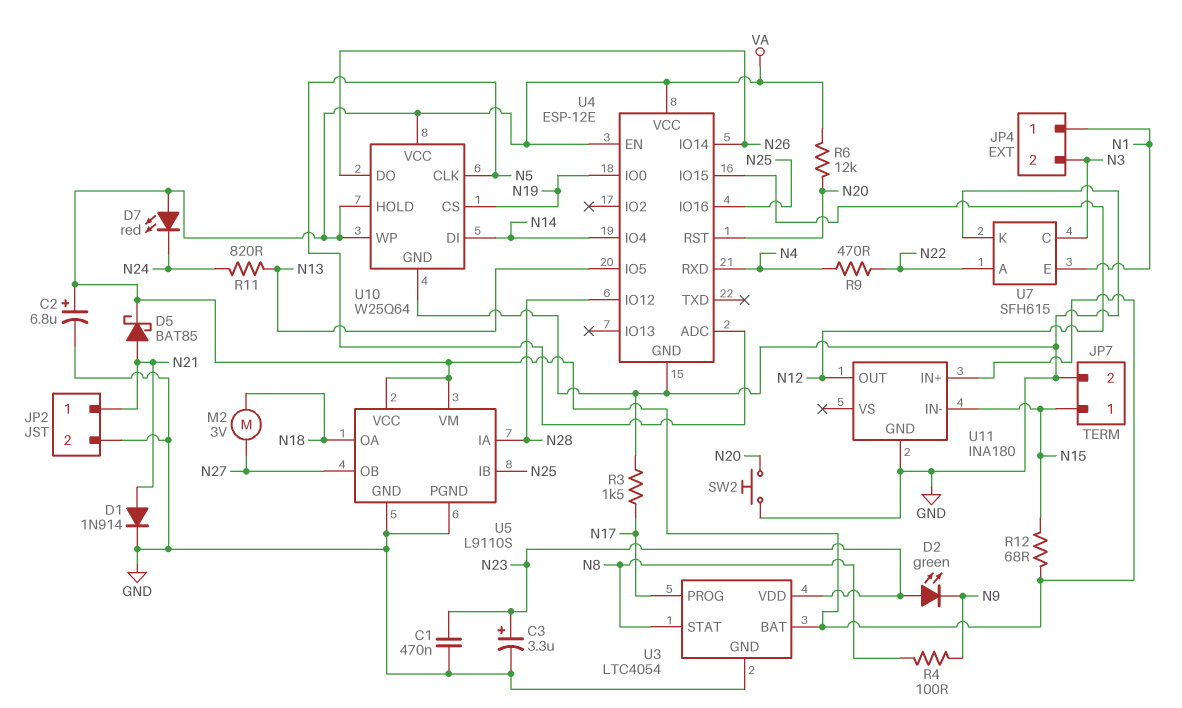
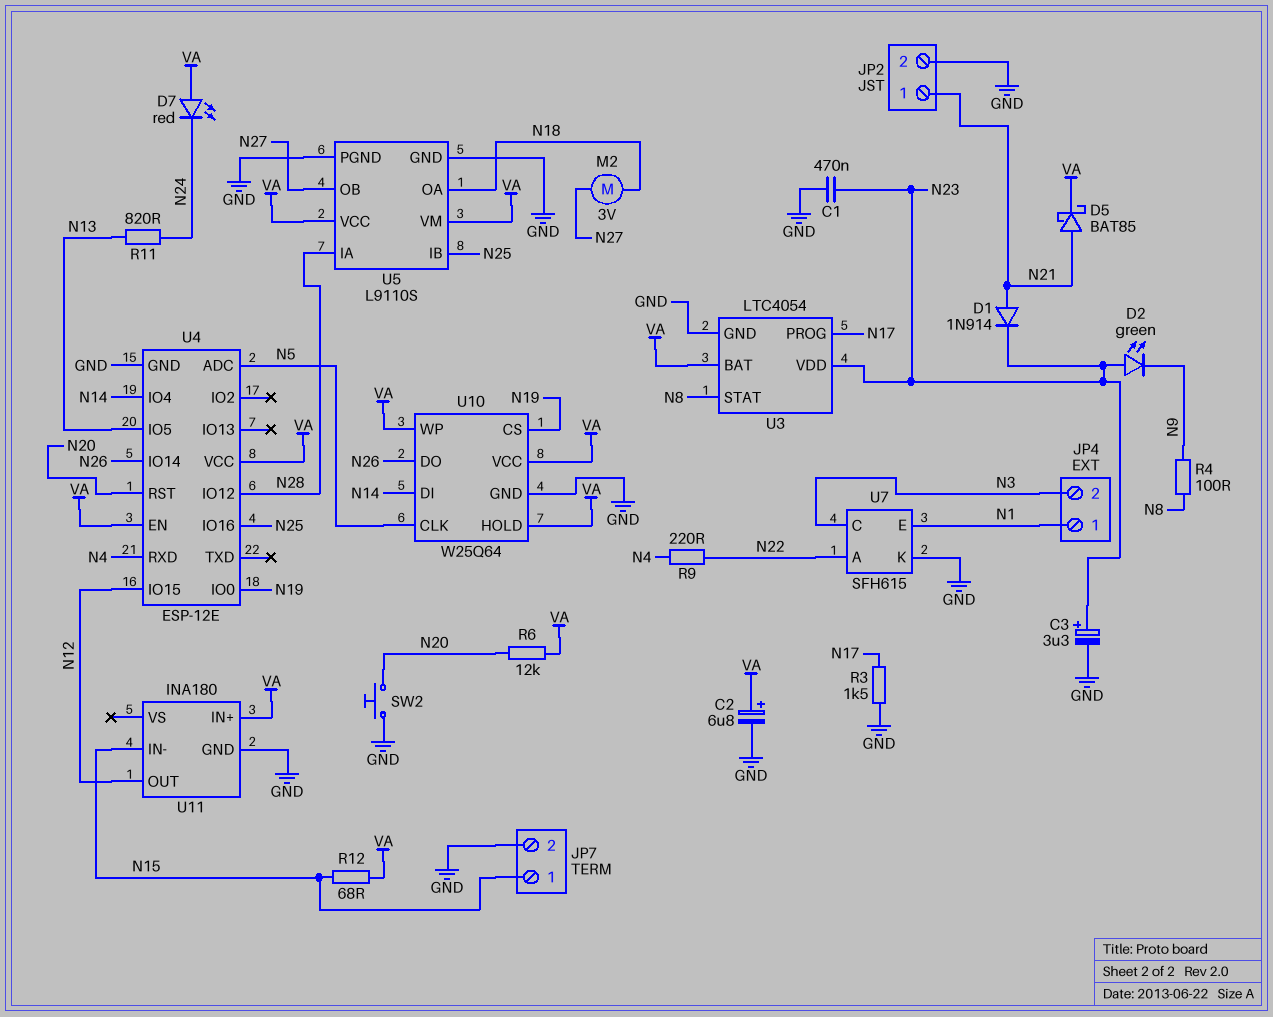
D1: diode 1N914 (A N21, K GND) -> diode 1N914 (A N21, K N23)
R9: 470 (N4, N22) -> 220 (N4, N22)

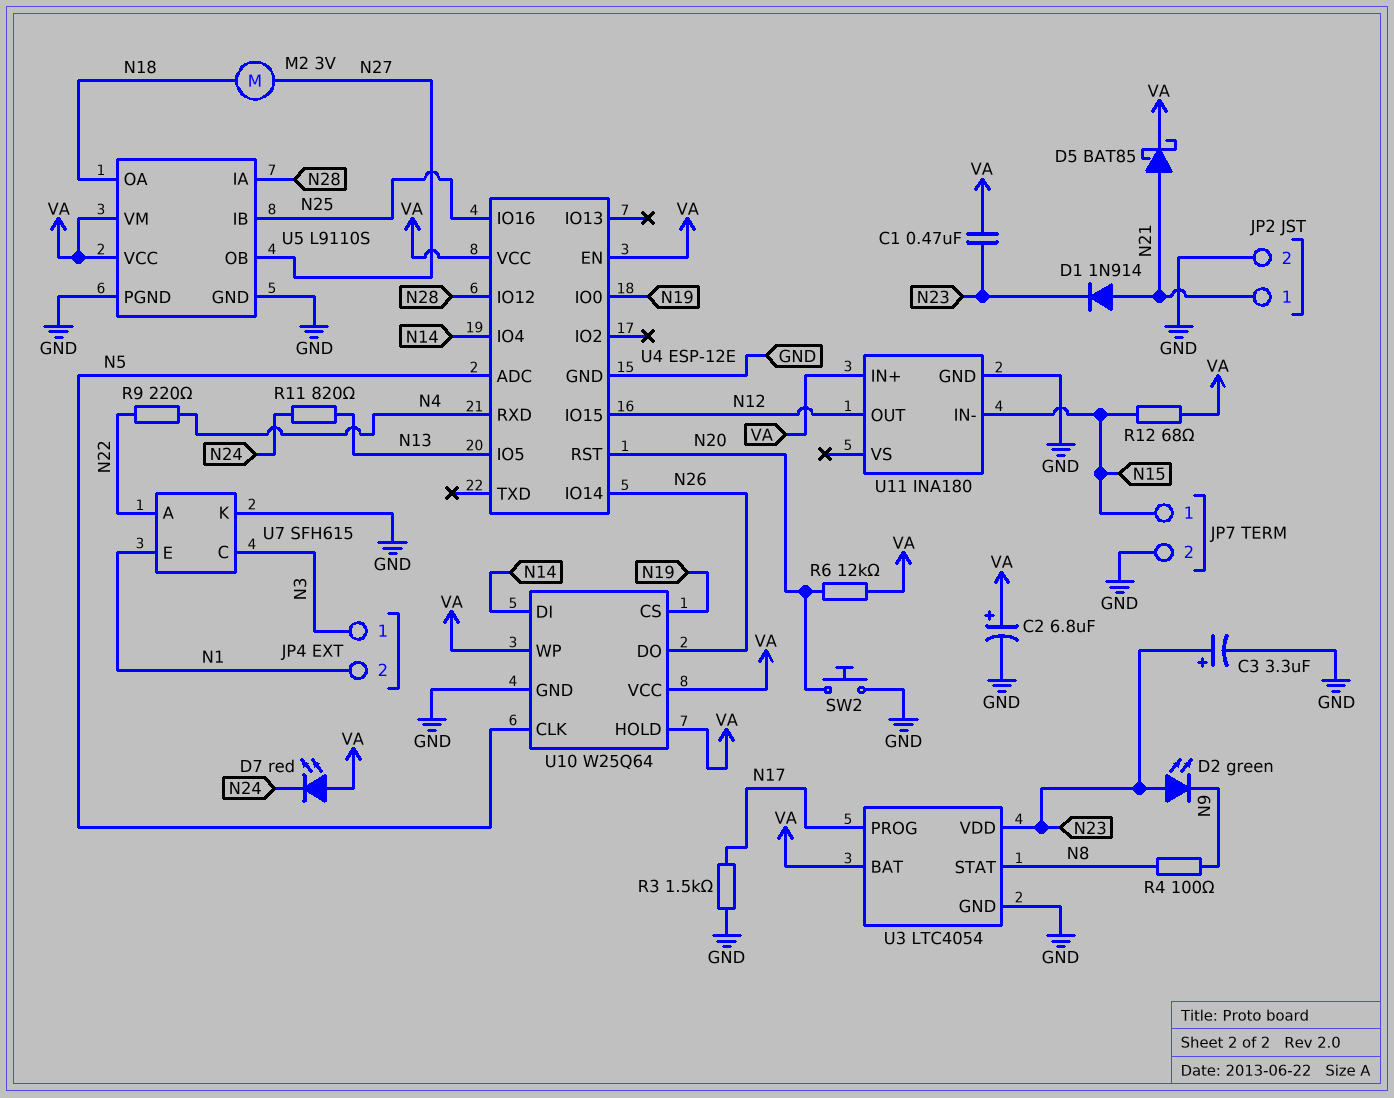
C1: 470nF (GND, N23) -> 470nF (N23, VA)
JP4 pin 1: N1 -> N3
JP4 pin 2: N3 -> N1

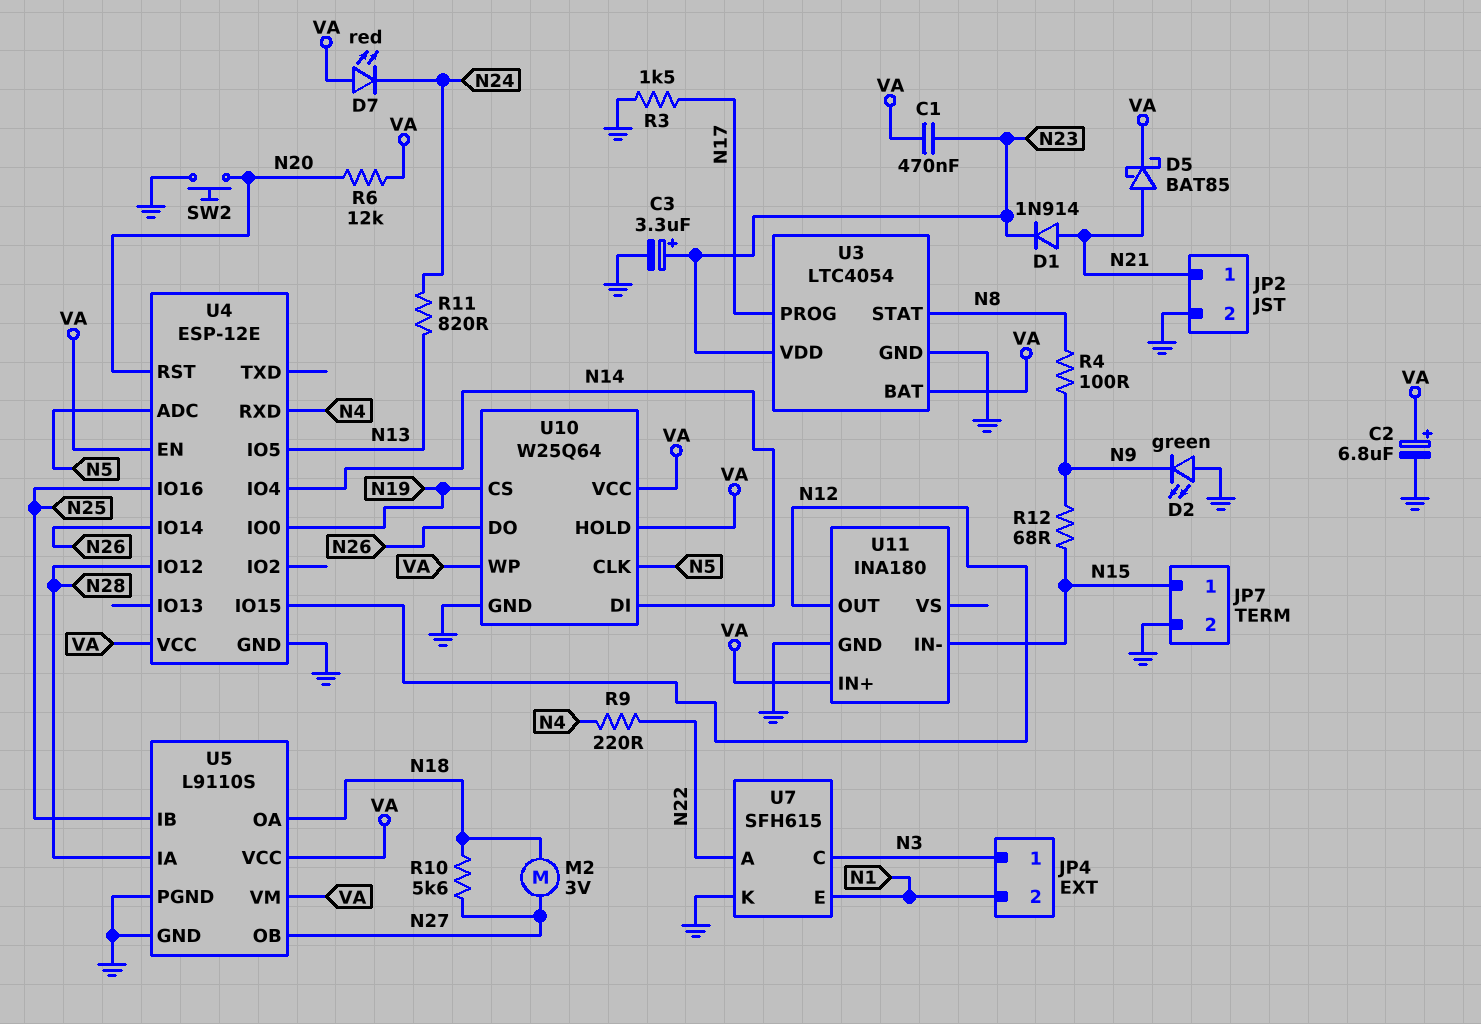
D2: LED green (A N23, K N9) -> LED green (A GND, K N9)
R10: none -> 5.6k (N18, N27)
R12: 68 (N15, VA) -> 68 (N9, N15)

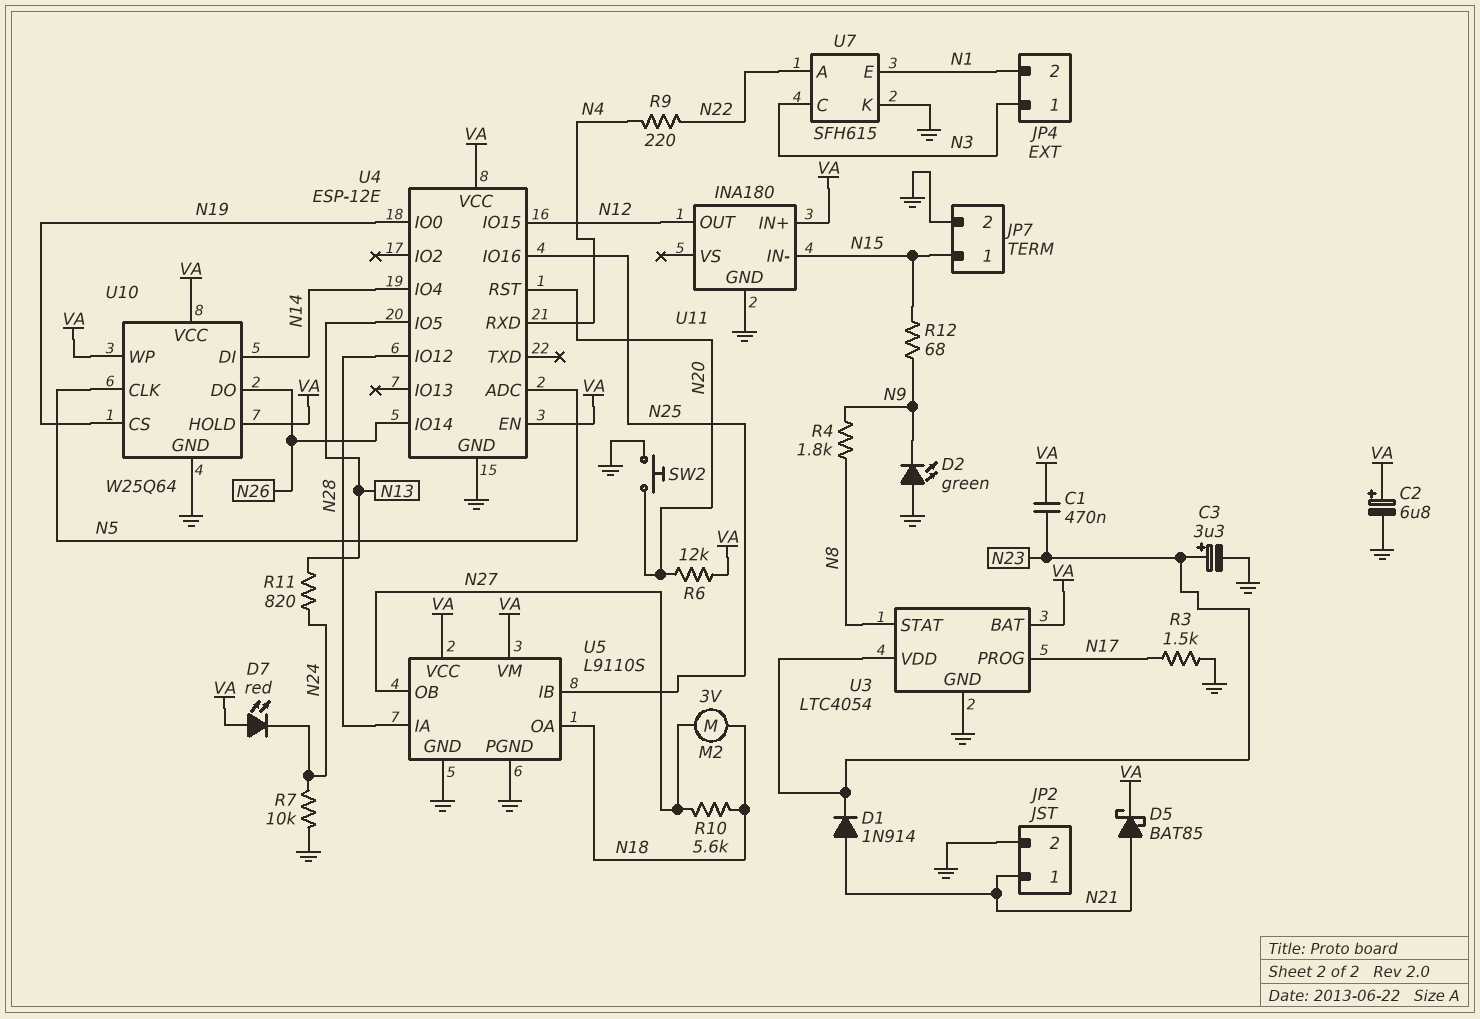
R4: 100 (N8, N9) -> 1.8k (N8, N9)
R7: none -> 10k (GND, N24)

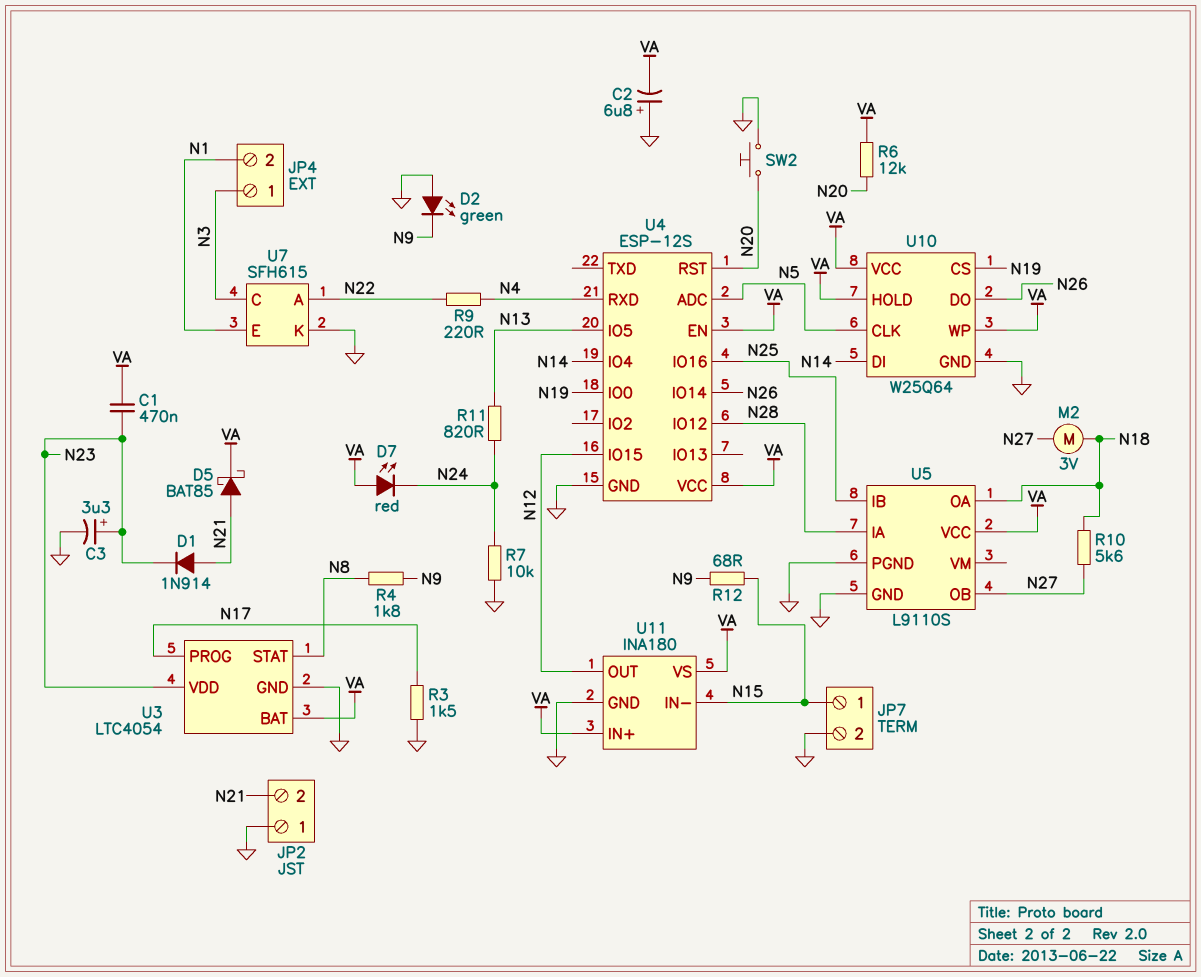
C2: 6.8uF (plus VA, minus GND) -> 6.8uF (plus GND, minus VA)
JP2 pin 1: N21 -> GND
JP2 pin 2: GND -> N21
U4: ESP-12E -> ESP-12S
U5 pin VM: VA -> none
U11 pin VS: none -> VA

